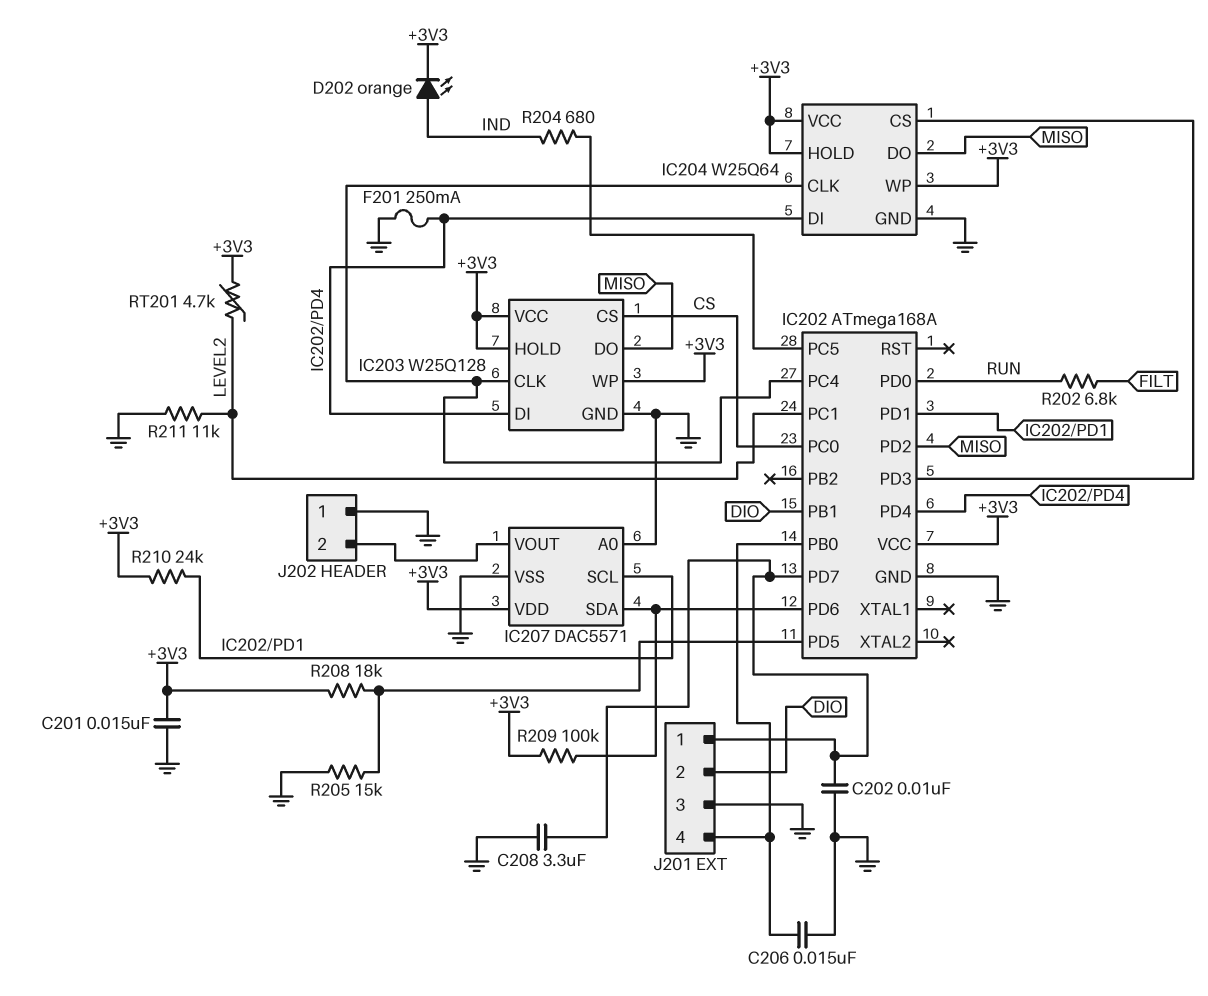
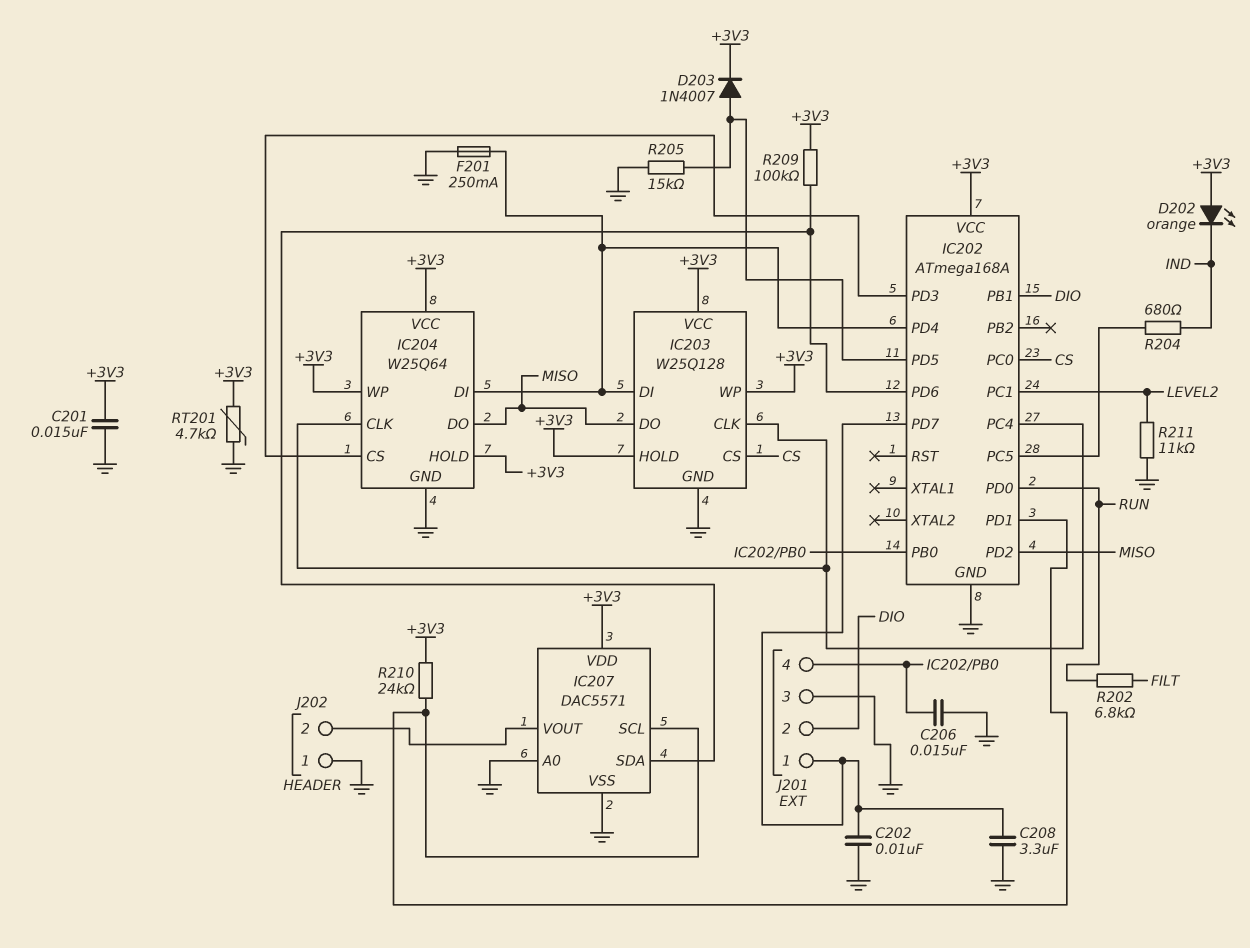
D202: LED orange (A IND, K +3V3) -> LED orange (A +3V3, K IND)
D203: none -> diode 1N4007 (A IC202/PD5, K +3V3)
R208: 18k (+3V3, IC202/PD5) -> none
RT201: 4.7k (+3V3, LEVEL2) -> 4.7k (+3V3, GND)

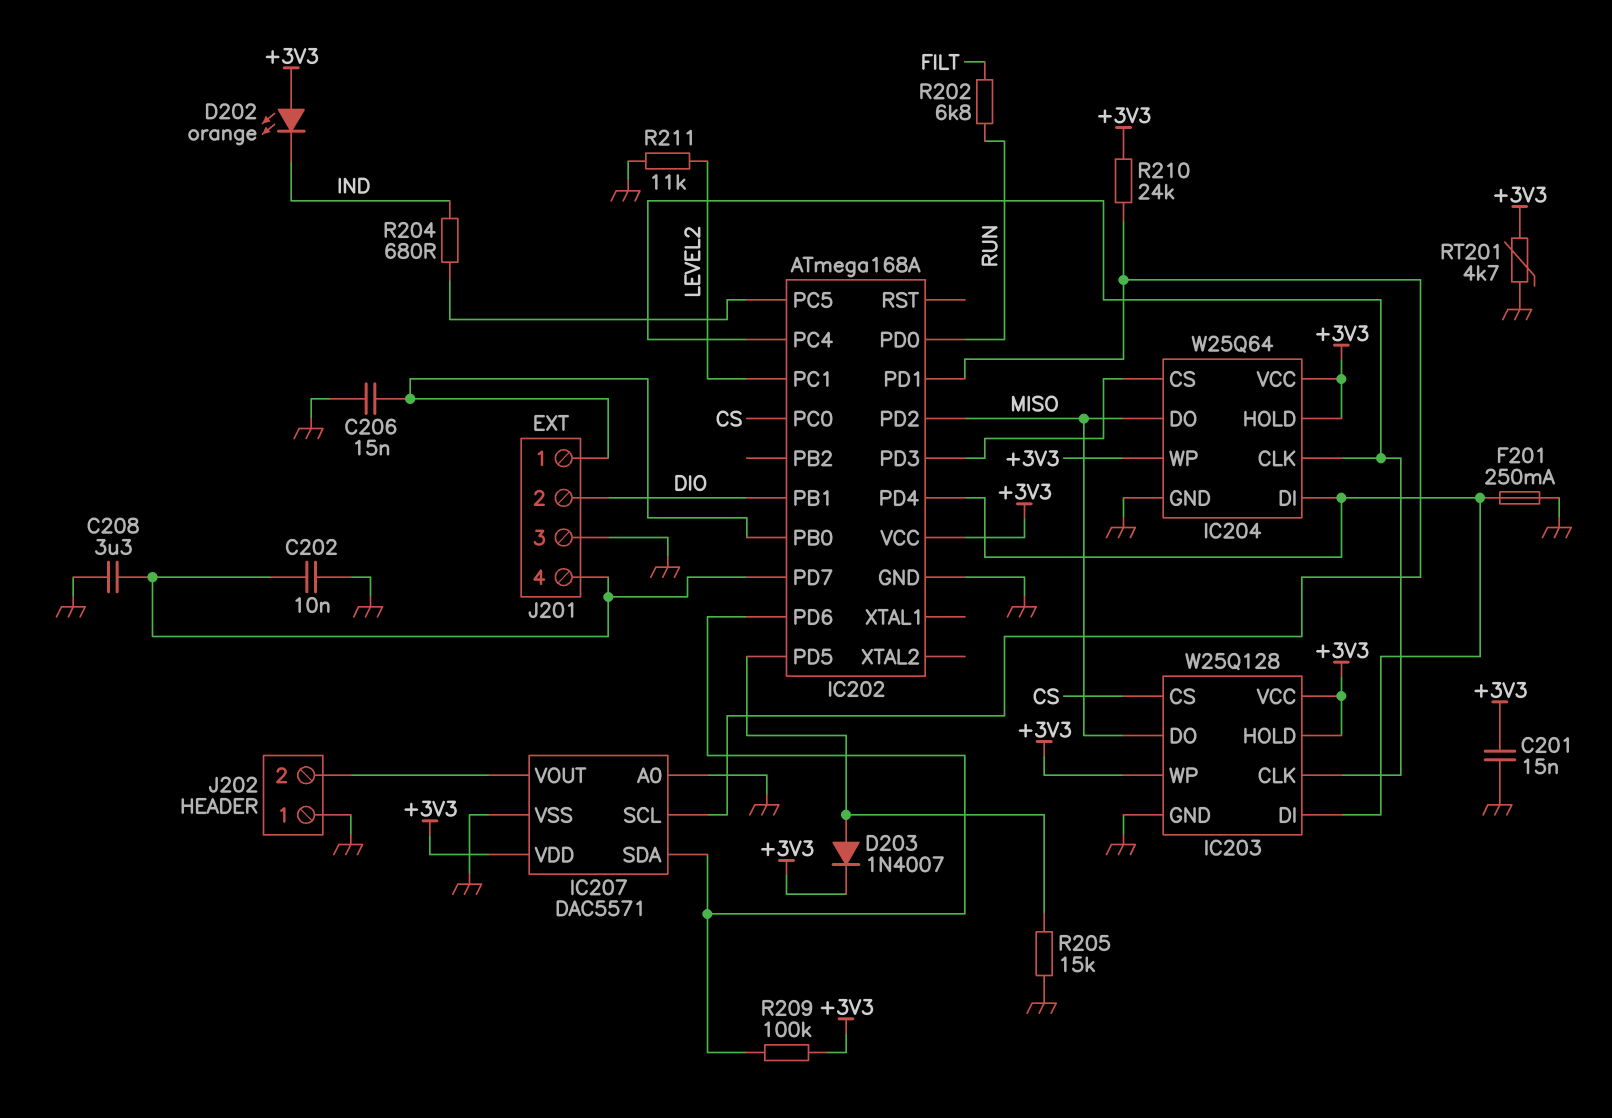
J201 pin 1: IC202/PD7 -> IC202/PB0
J201 pin 4: IC202/PB0 -> IC202/PD7

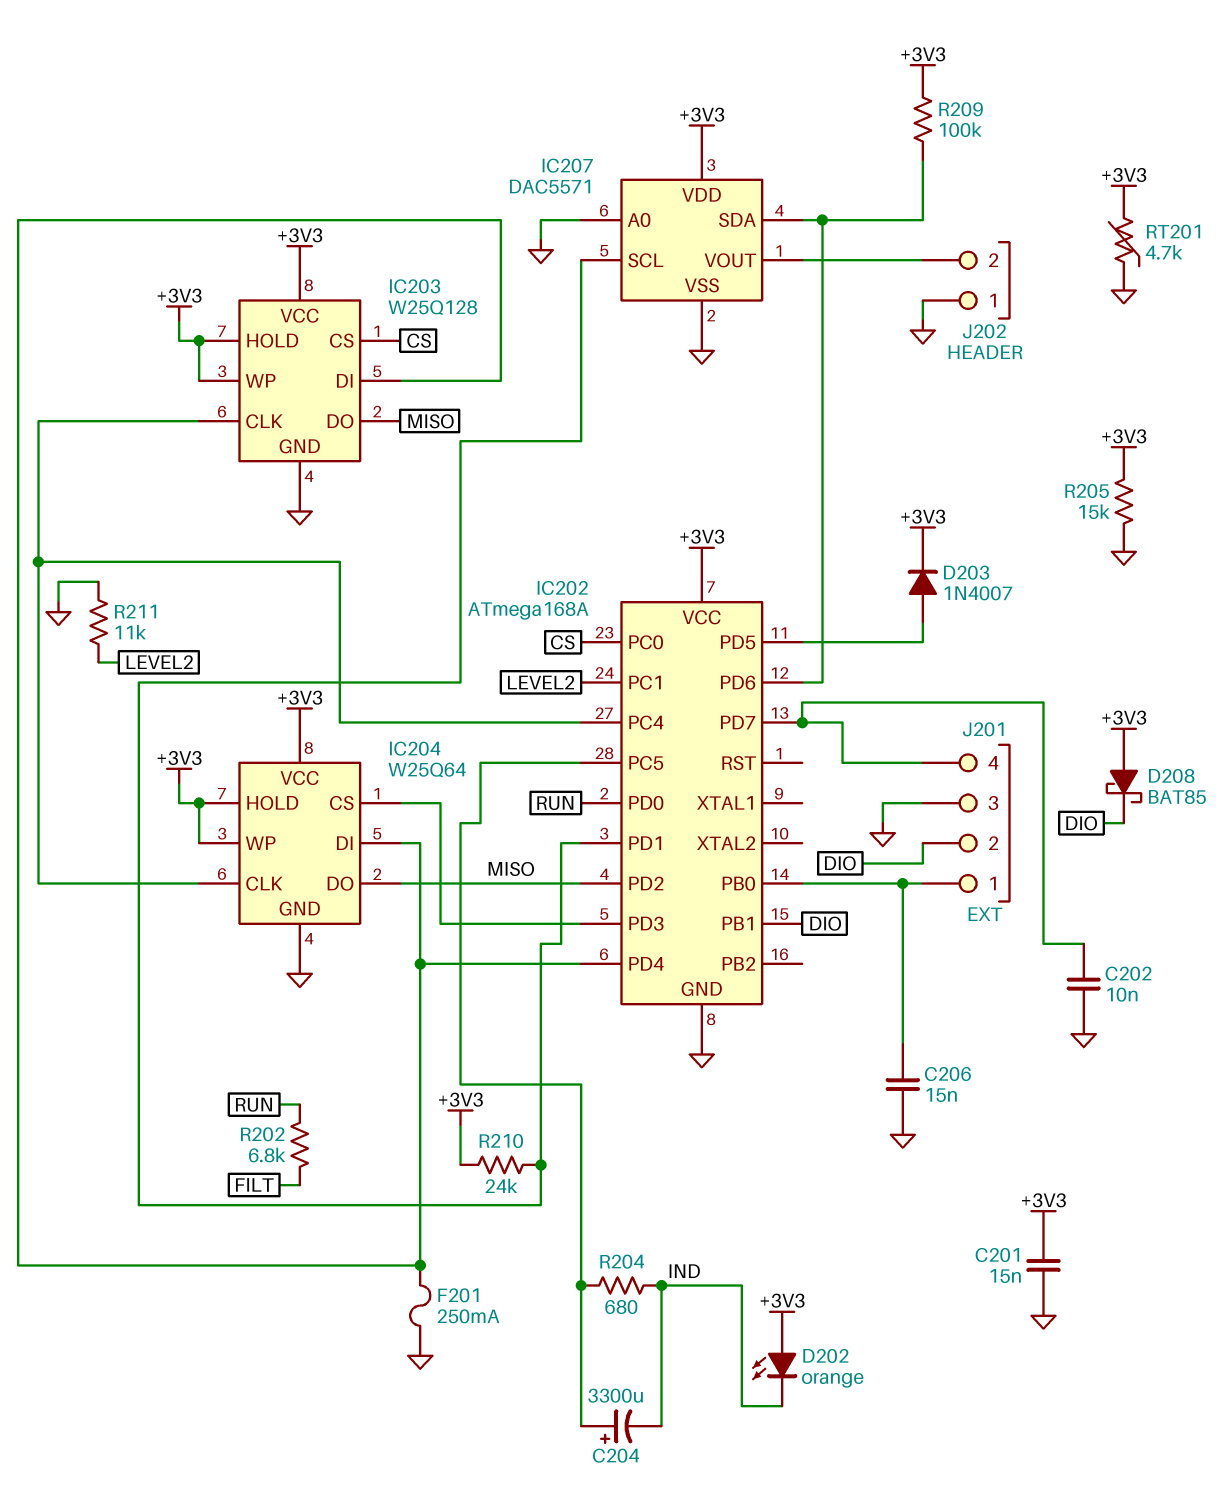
C204: none -> 3300uF (plus IC202/PC5, minus IND)
C208: 3.3uF (GND, IC202/PD7) -> none
D208: none -> schottky BAT85 (A +3V3, K DIO)
R205: 15k (GND, IC202/PD5) -> 15k (+3V3, GND)

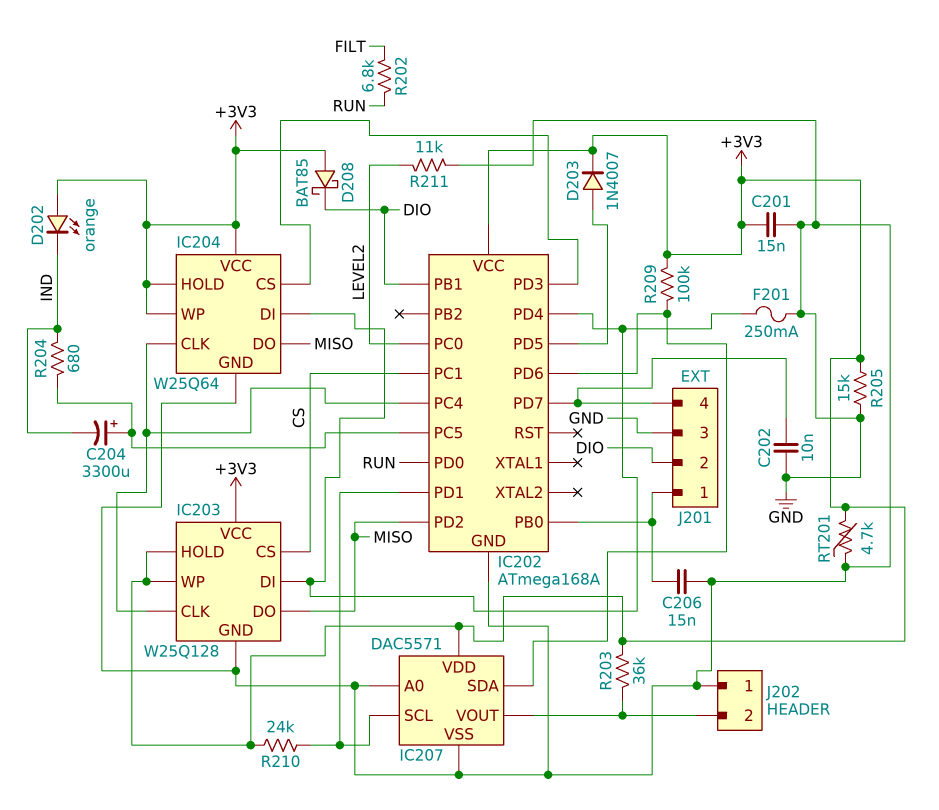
IC202 pin PC0: CS -> LEVEL2
IC202 pin PC1: LEVEL2 -> CS
R203: none -> 36k (+3V3, IC207/VOUT)

